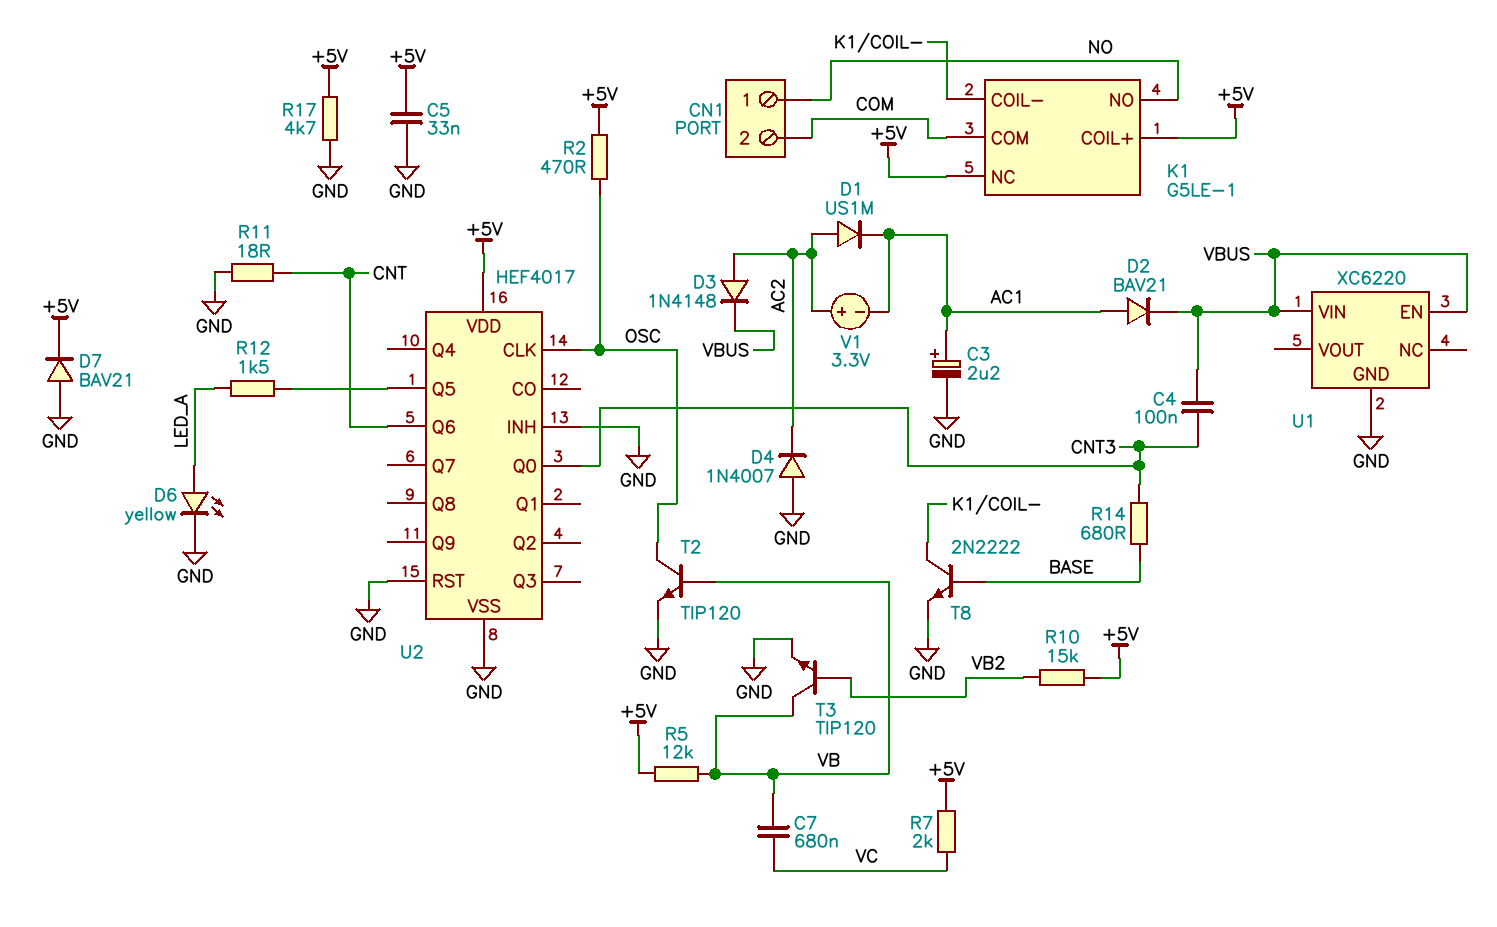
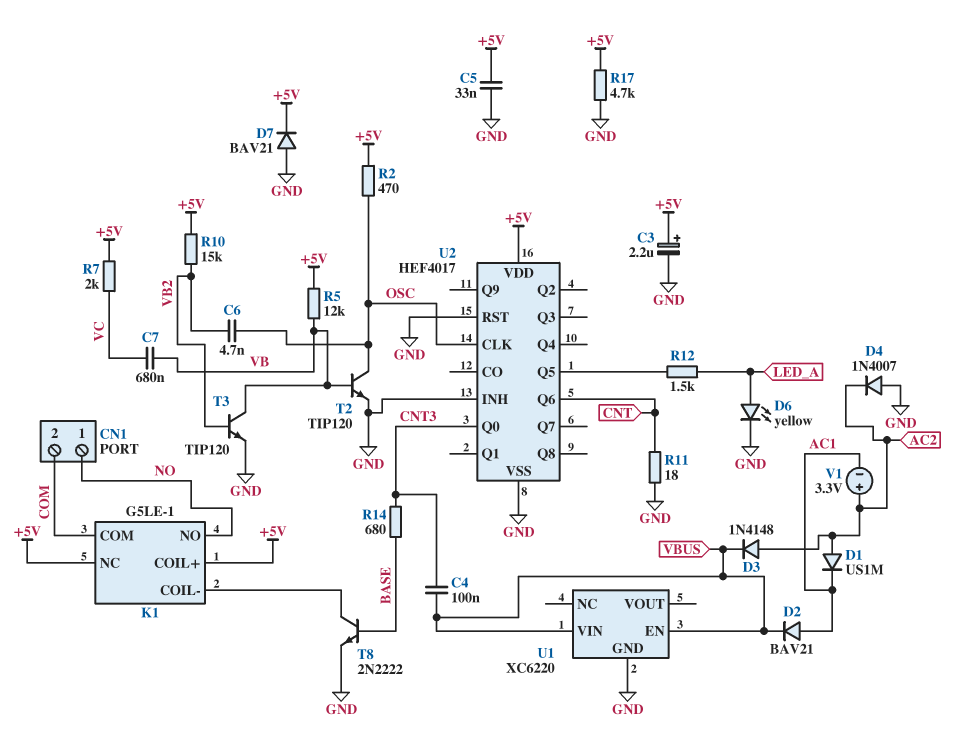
C3: 2.2uF (plus AC1, minus GND) -> 2.2uF (plus +5V, minus GND)
C6: none -> 4.7nF (OSC, VB2)

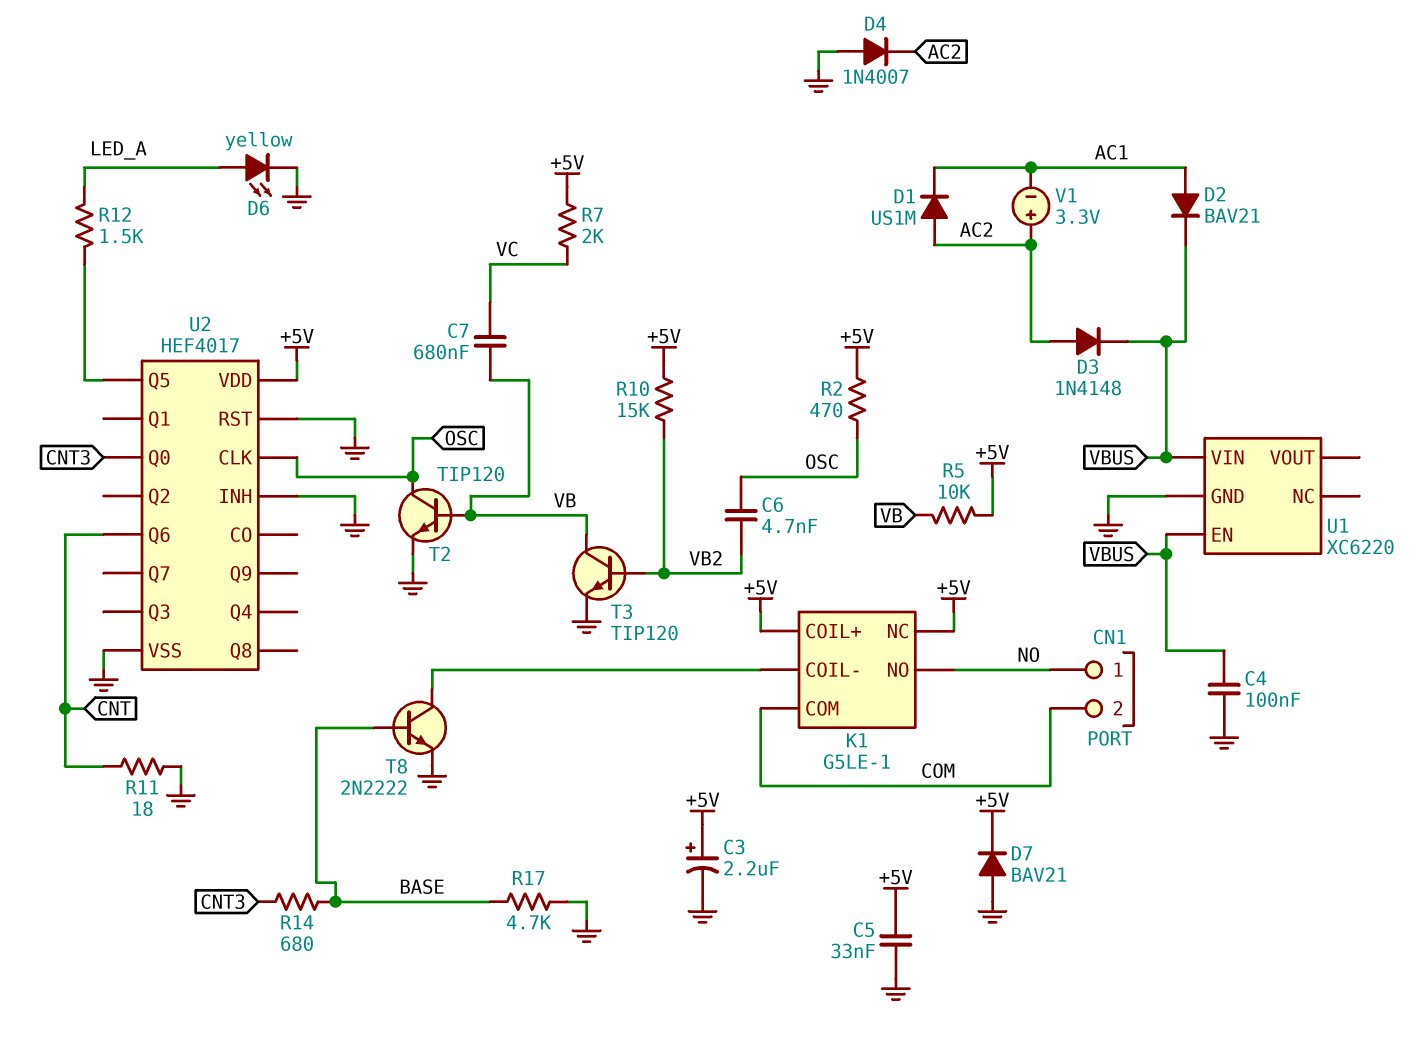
C4: 100nF (CNT3, VBUS) -> 100nF (GND, VBUS)
R5: 12k (+5V, VB) -> 10k (+5V, VB)
R17: 4.7k (+5V, GND) -> 4.7k (BASE, GND)

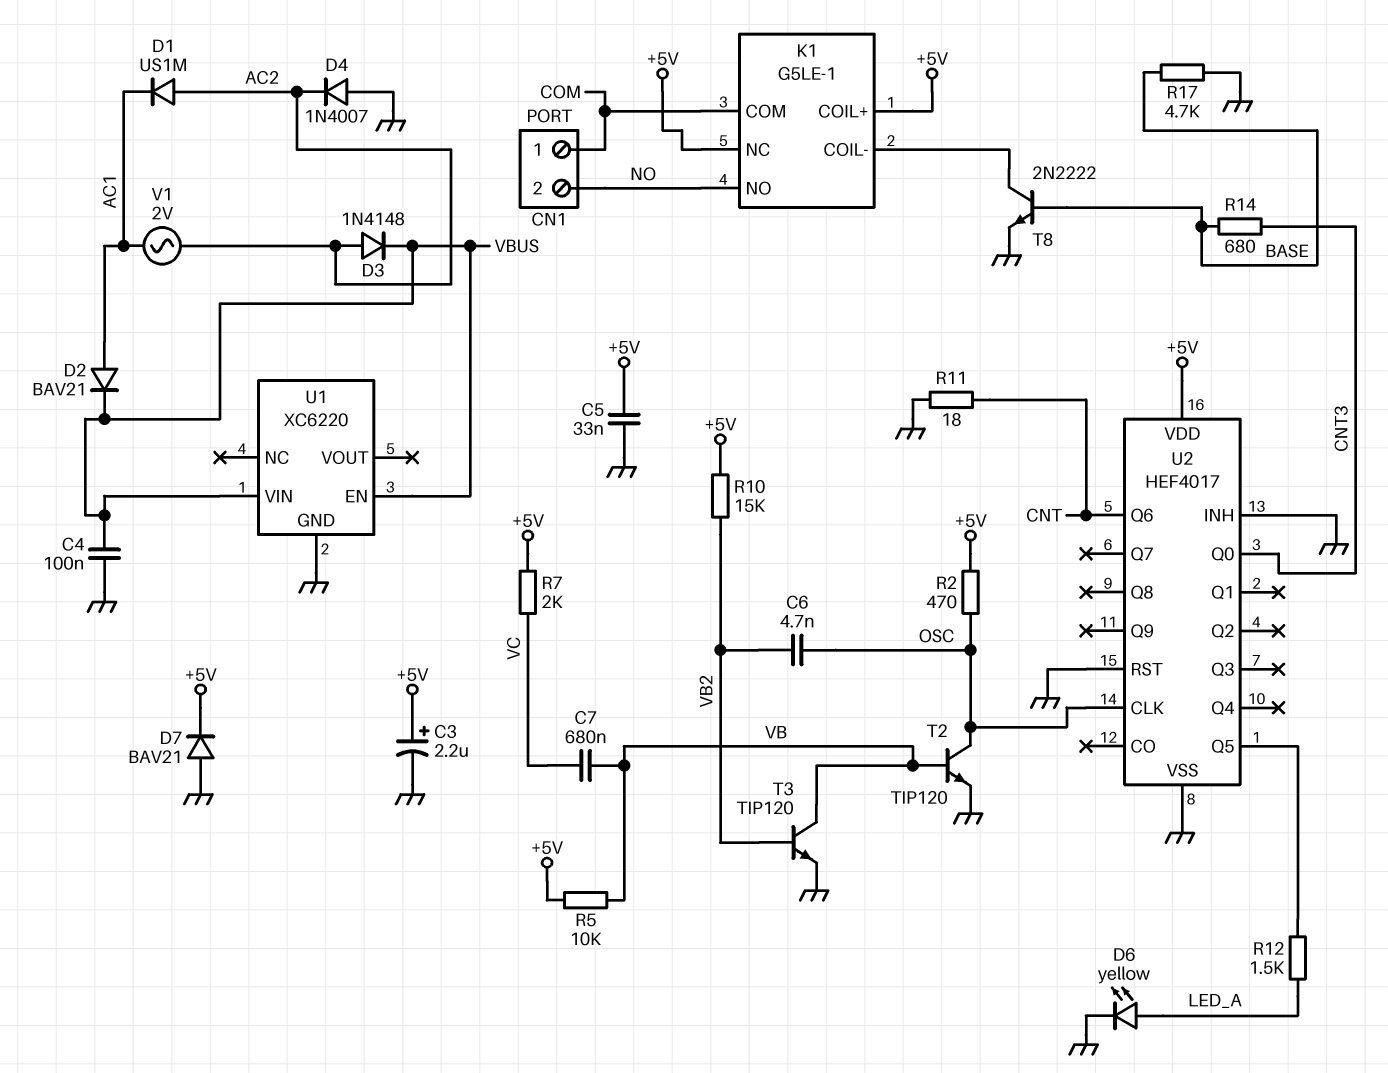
CN1 pin 1: NO -> COM
CN1 pin 2: COM -> NO
V1: 3.3V (plus AC2, minus AC1) -> AC 2V (AC1, AC2)

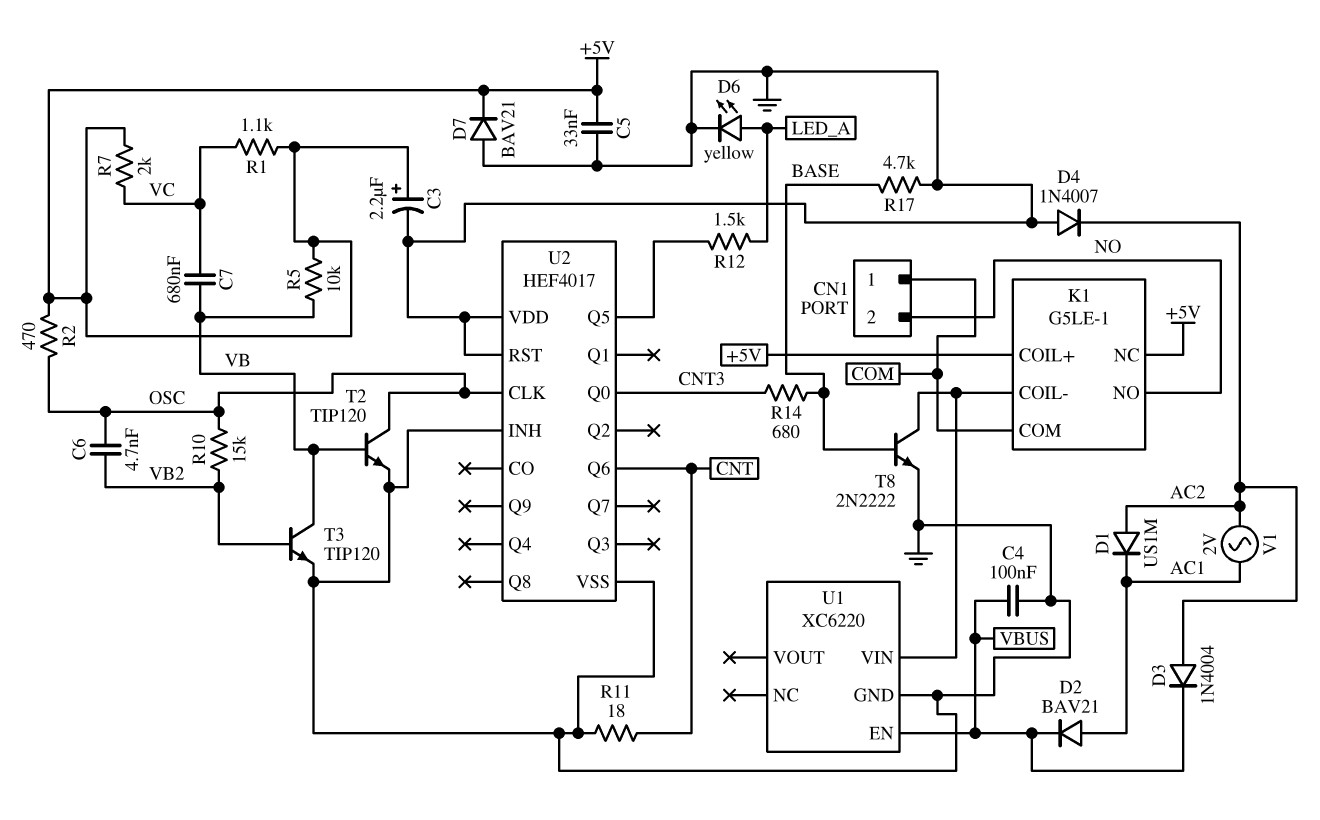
D3: diode 1N4148 (A AC2, K VBUS) -> diode 1N4004 (A AC2, K VBUS)
R1: none -> 1.1k (+5V, VC)
R10: 15k (+5V, VB2) -> 15k (OSC, VB2)
U1 pin VIN: VBUS -> K1/COIL-
U2 pin VDD: +5V -> GND

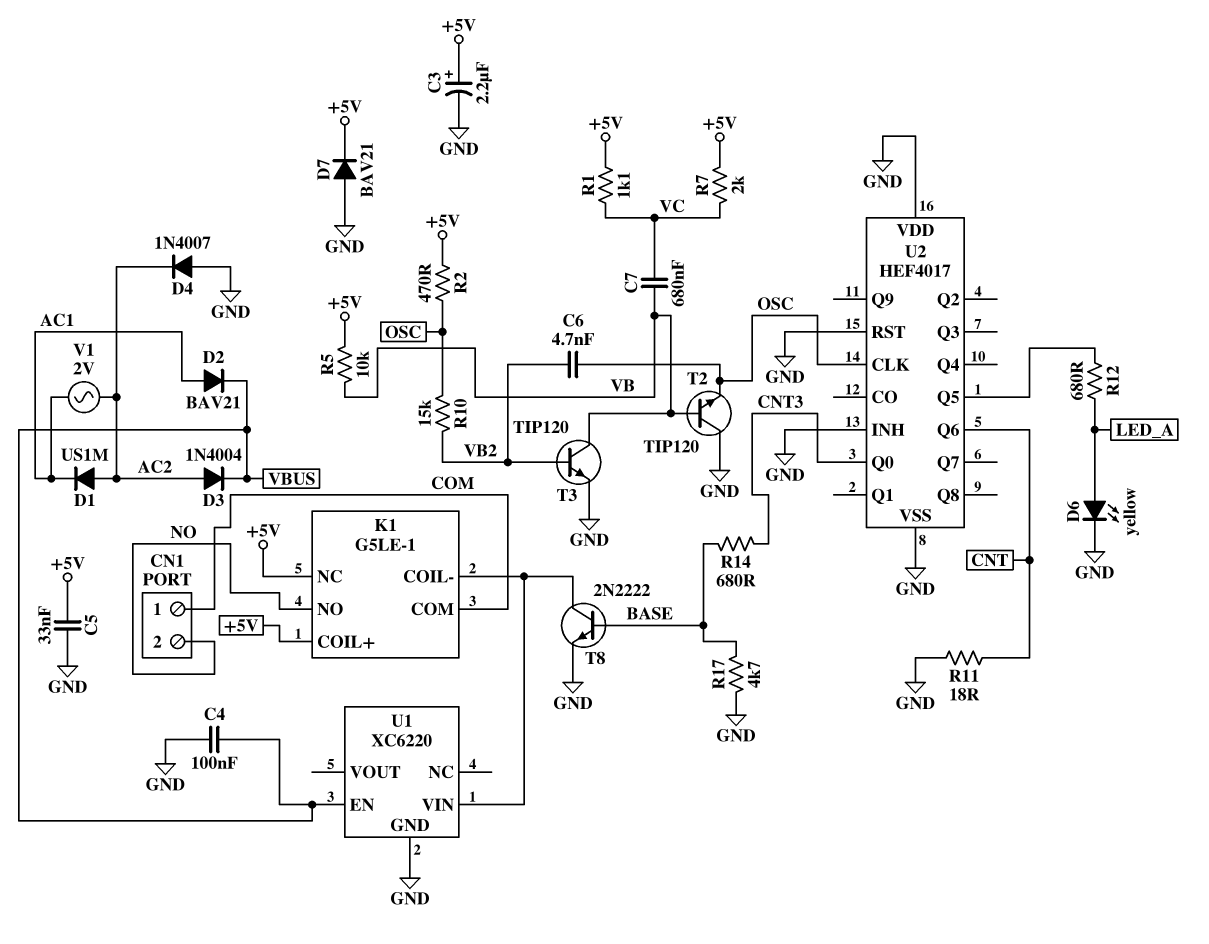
R12: 1.5k (LED_A, U2/Q5) -> 680 (LED_A, U2/Q5)
T2: NPN TIP120 (B VB, C OSC, E GND) -> NPN TIP120 (B VB, C GND, E OSC)

